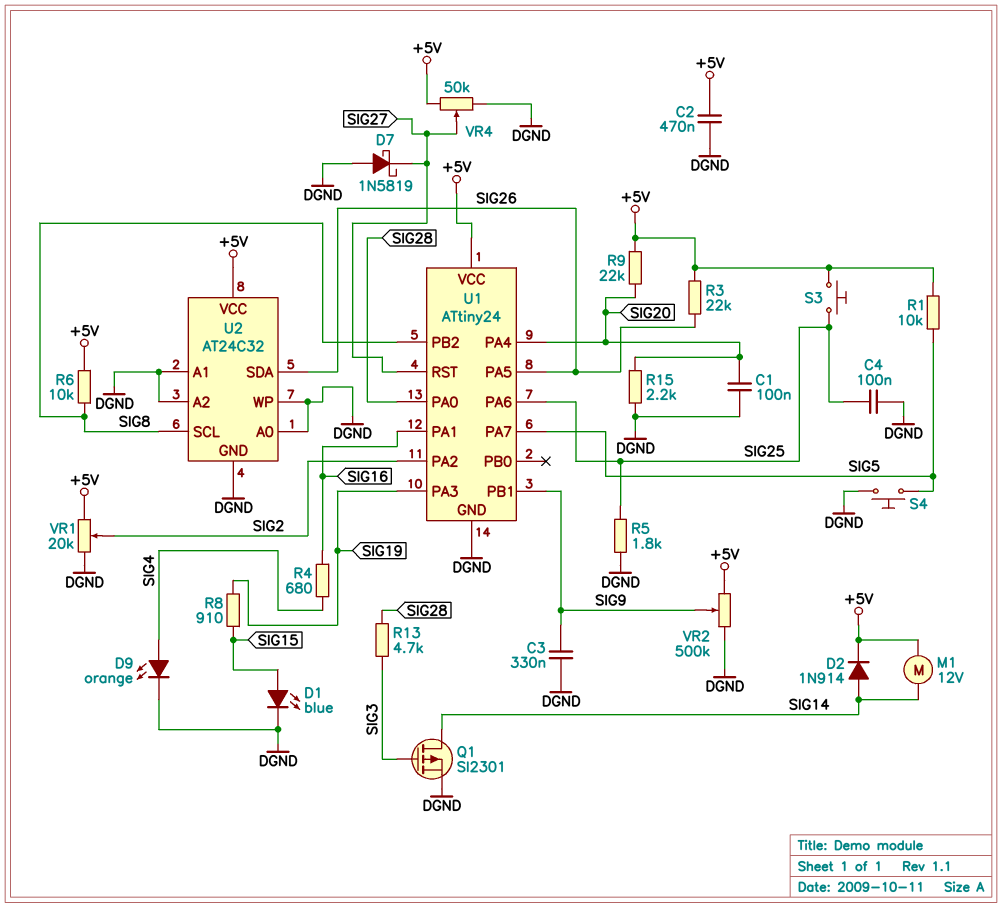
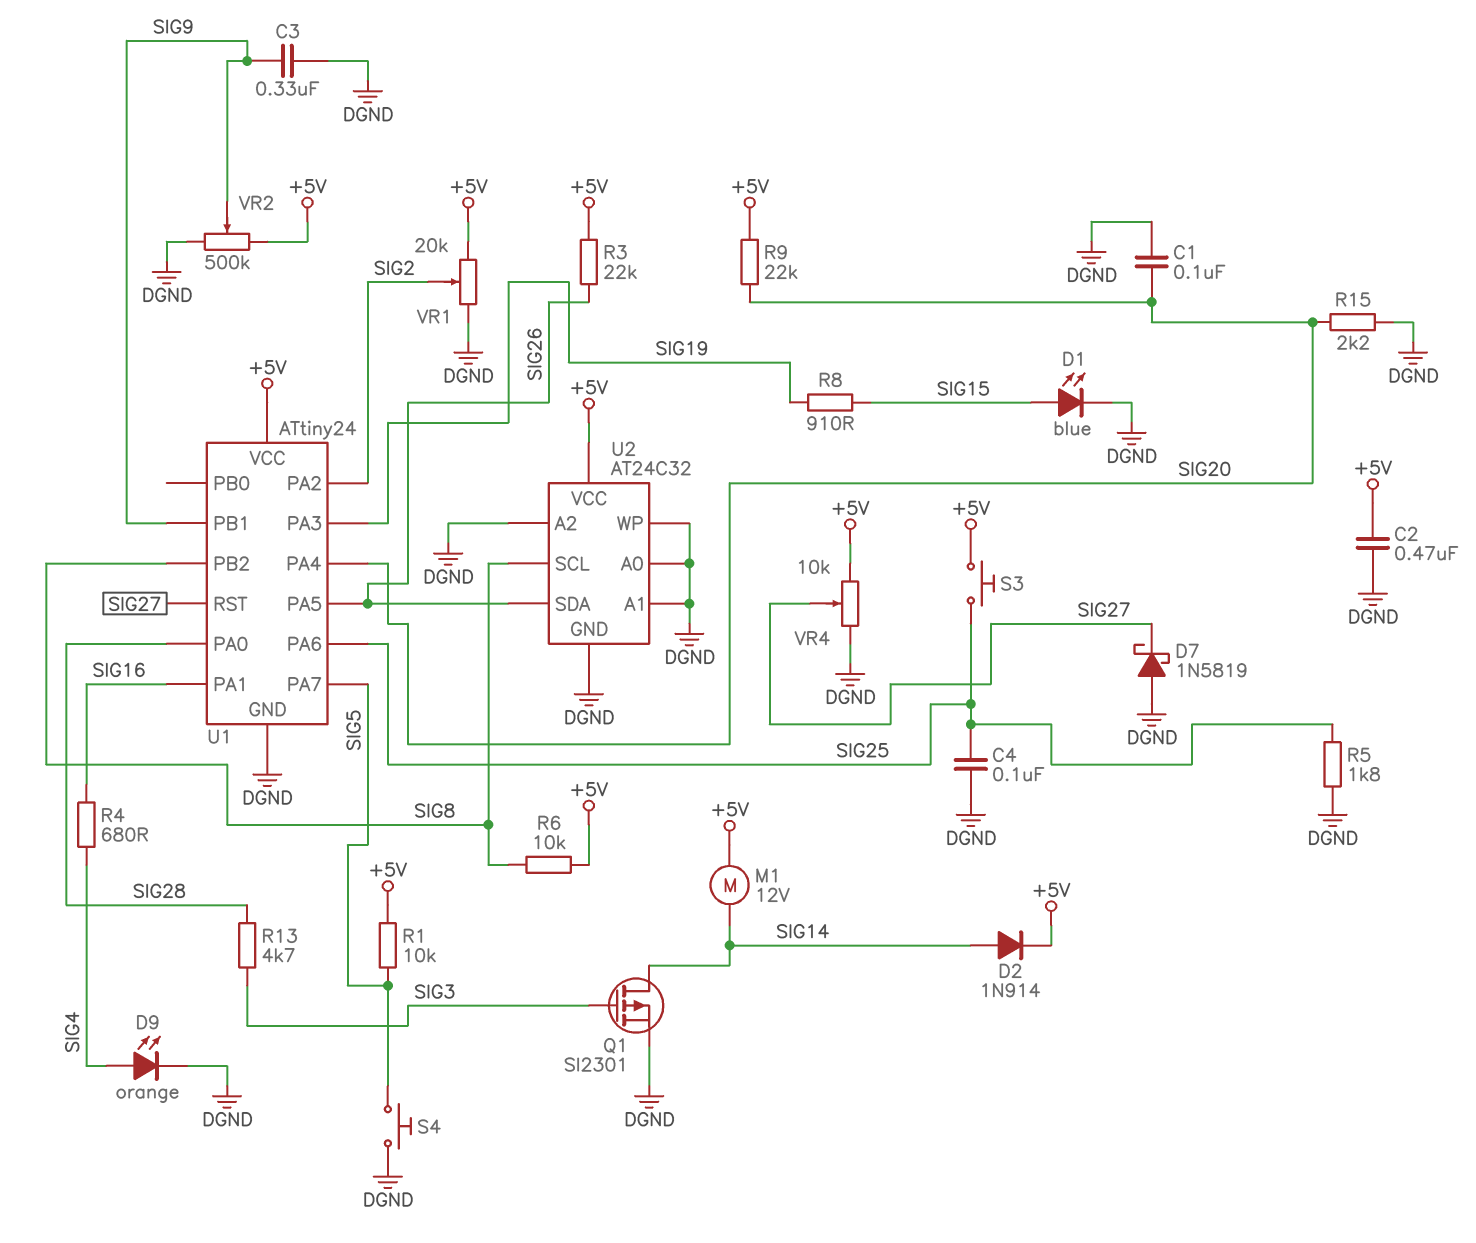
VR4: 50k (+5V, DGND, wiper SIG27) -> 10k (+5V, DGND, wiper SIG27)

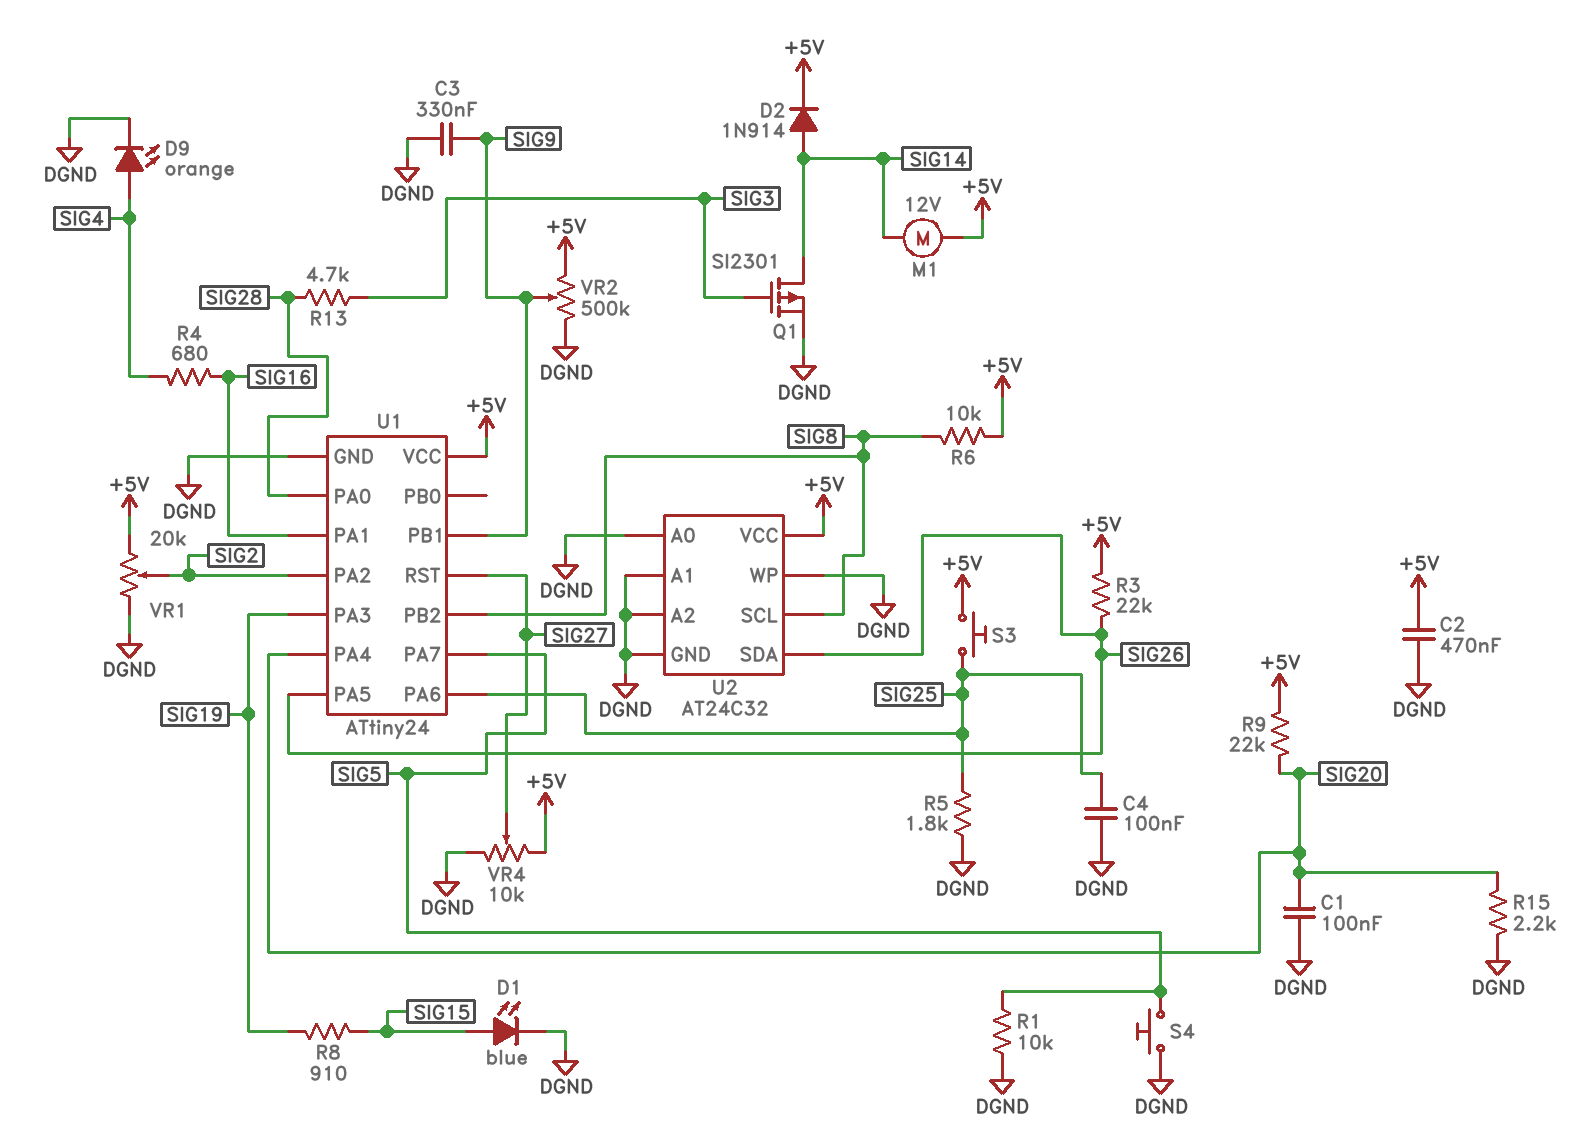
D7: schottky 1N5819 (A DGND, K SIG27) -> none
R1: 10k (+5V, SIG5) -> 10k (DGND, SIG5)

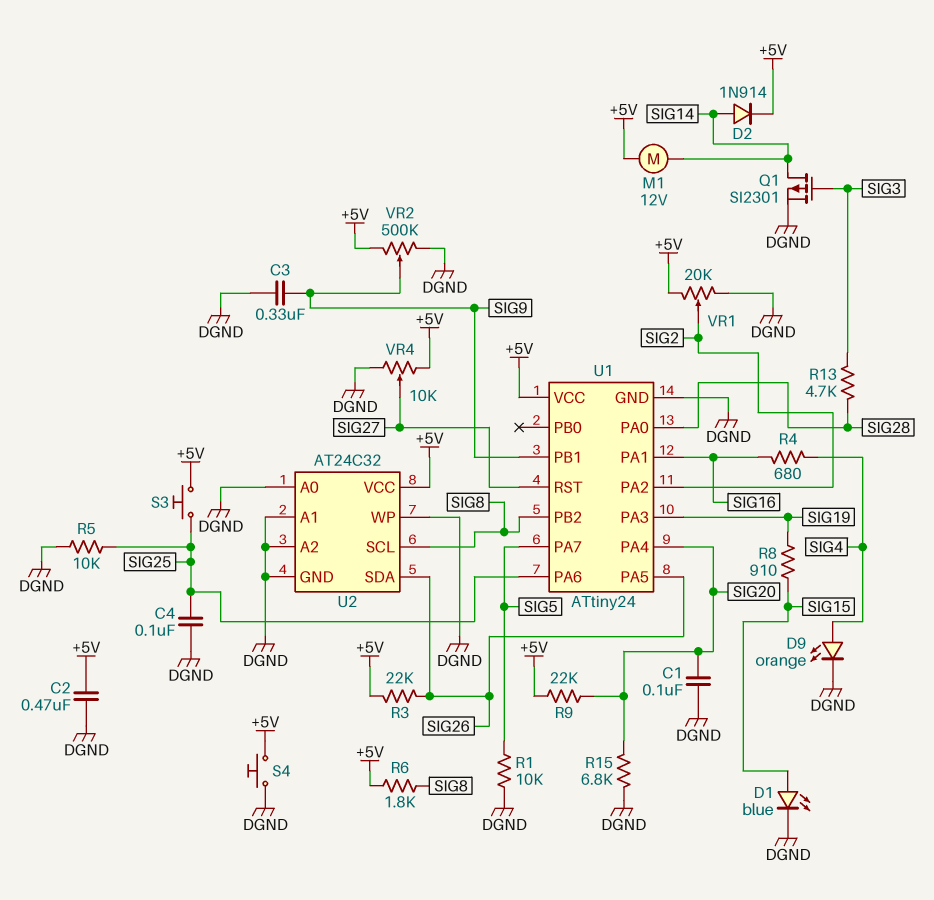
R5: 1.8k (DGND, SIG25) -> 10k (DGND, SIG25)
R6: 10k (+5V, SIG8) -> 1.8k (+5V, SIG8)
R15: 2.2k (DGND, SIG20) -> 6.8k (DGND, SIG20)
S4: button (DGND, SIG5) -> button (+5V, DGND)

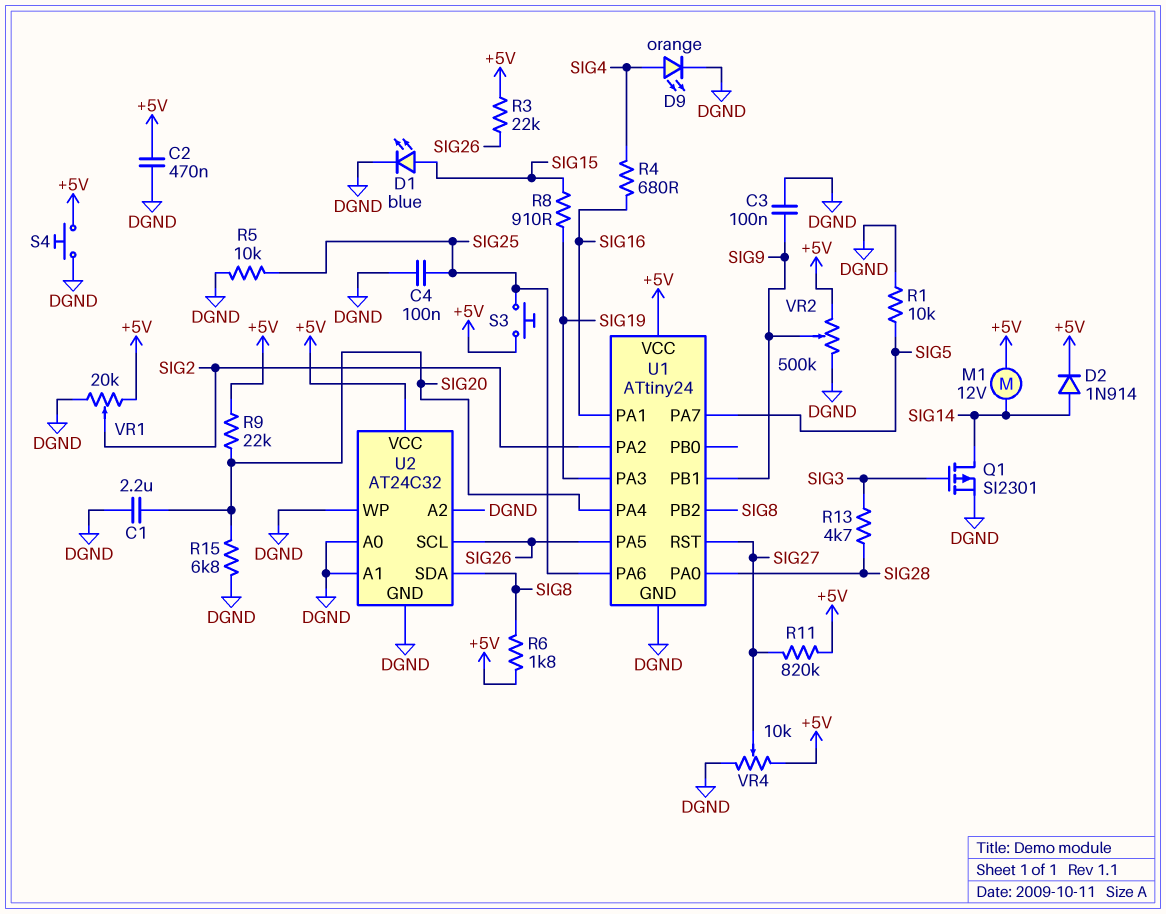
C1: 100nF (DGND, SIG20) -> 2.2uF (DGND, SIG20)
C3: 330nF (DGND, SIG9) -> 100nF (DGND, SIG9)
R11: none -> 820k (+5V, SIG27)
U2 pin SCL: SIG8 -> SIG26
U2 pin SDA: SIG26 -> SIG8

